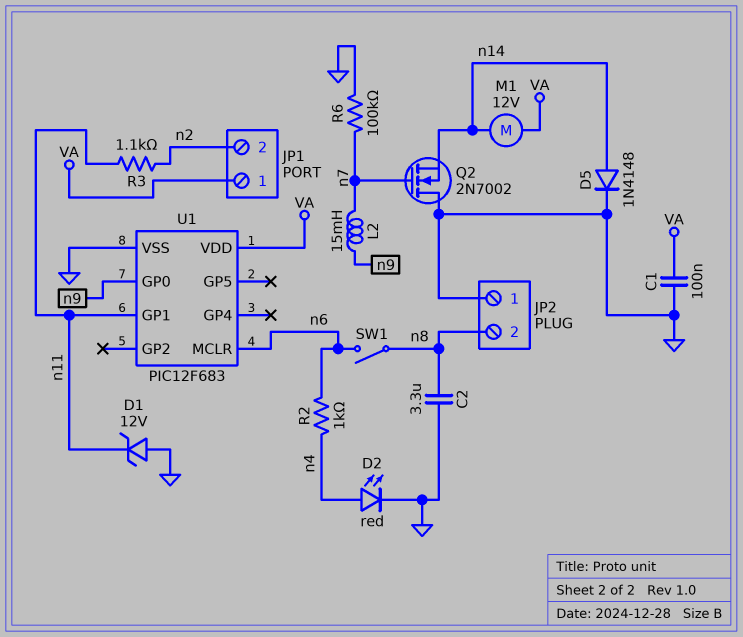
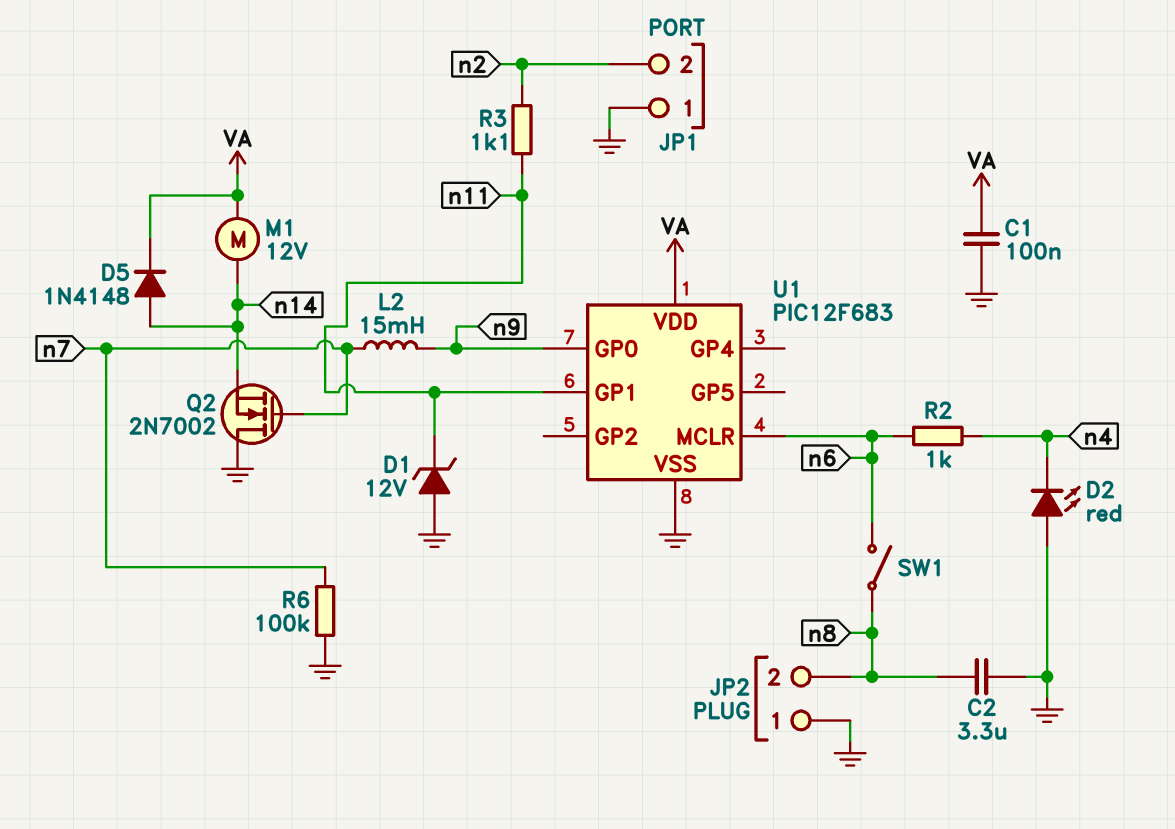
D2: LED red (A n4, K GND) -> LED red (A GND, K n4)
D5: diode 1N4148 (A n14, K GND) -> diode 1N4148 (A n14, K VA)
JP1 pin 1: VA -> GND

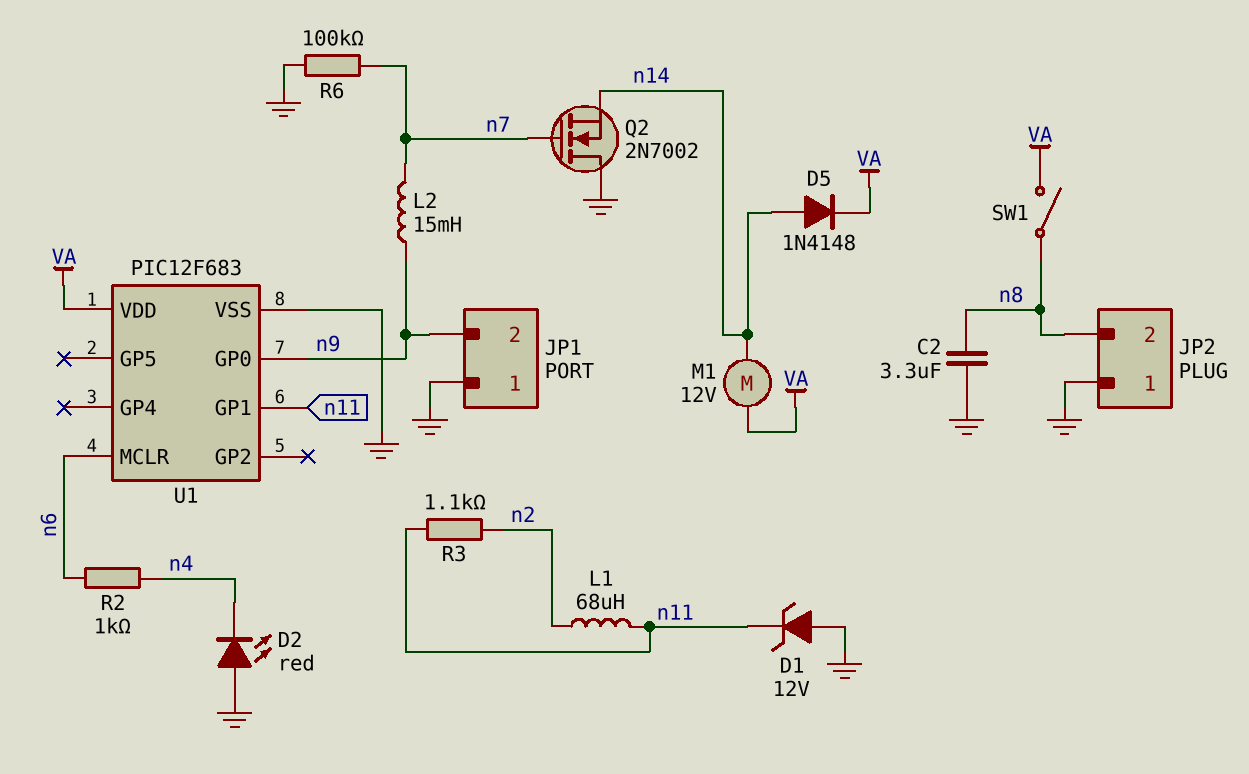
C1: 100nF (GND, VA) -> none
JP1 pin 2: n2 -> n9
L1: none -> 68uH (n2, n11)
SW1: switch (n6, n8) -> switch (VA, n8)

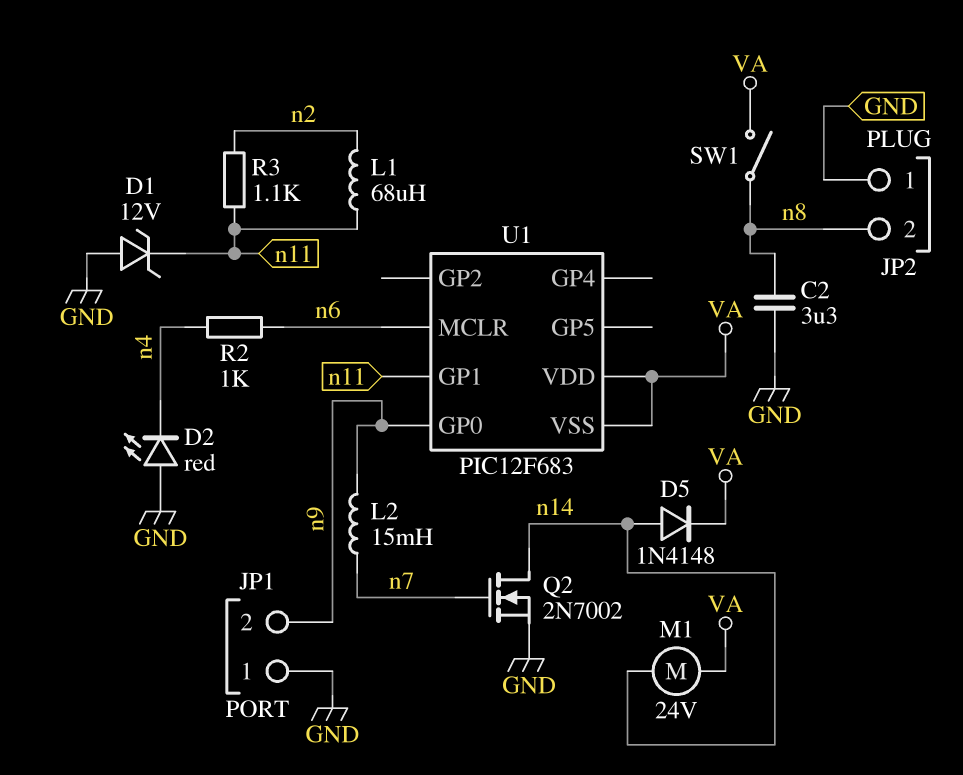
M1: motor 12V (VA, n14) -> motor 24V (VA, n14)
Q2: NMOS 2N7002 (G n7, D GND, S n14) -> NMOS 2N7002 (G n7, D n14, S GND)
R6: 100k (GND, n7) -> none
U1 pin VSS: GND -> VA

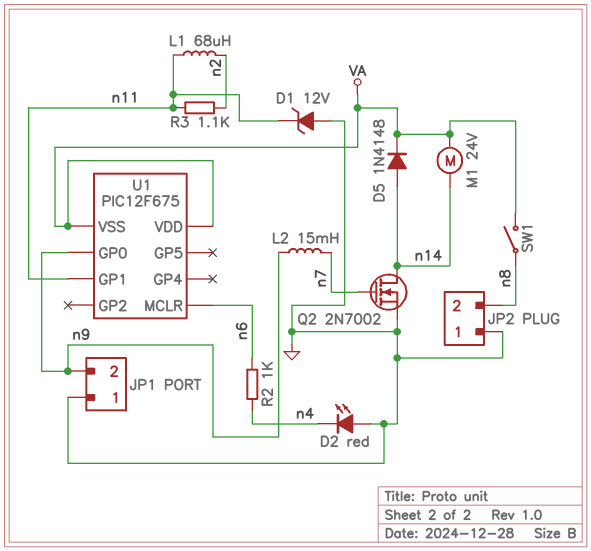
C2: 3.3uF (GND, n8) -> none
U1: PIC12F683 -> PIC12F675

